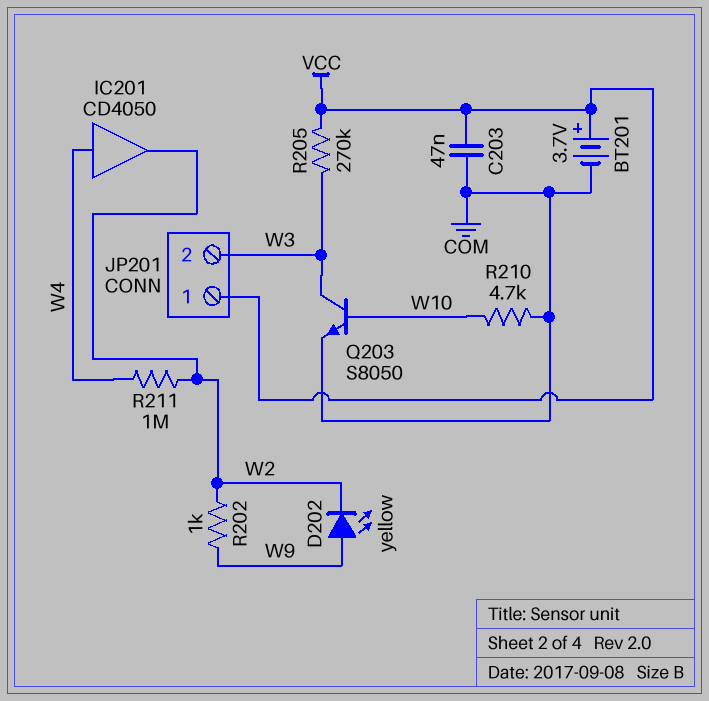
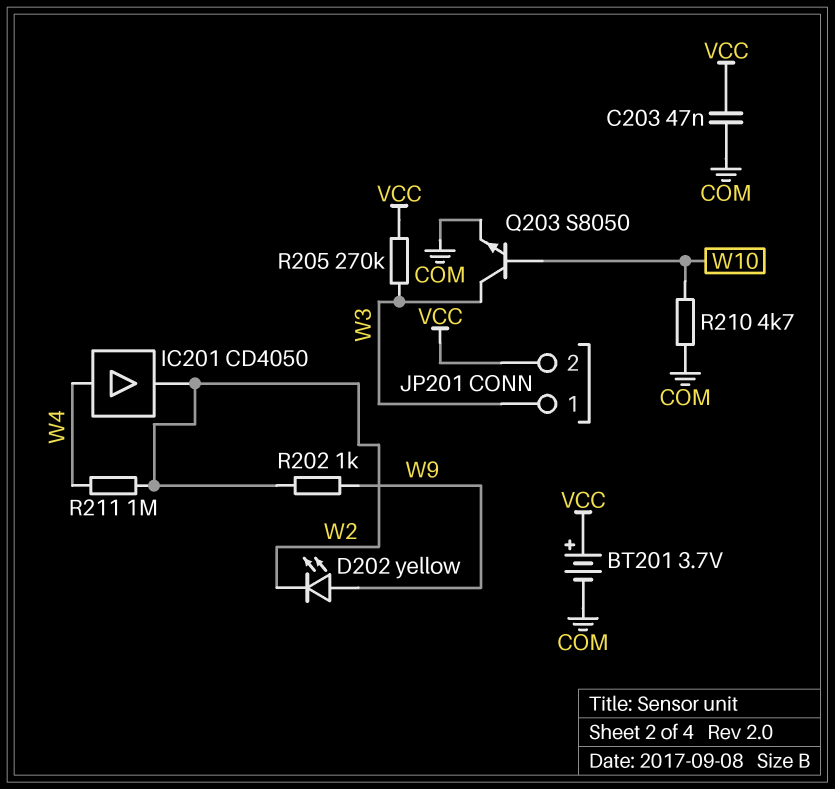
JP201 pin 1: VCC -> W3
JP201 pin 2: W3 -> VCC

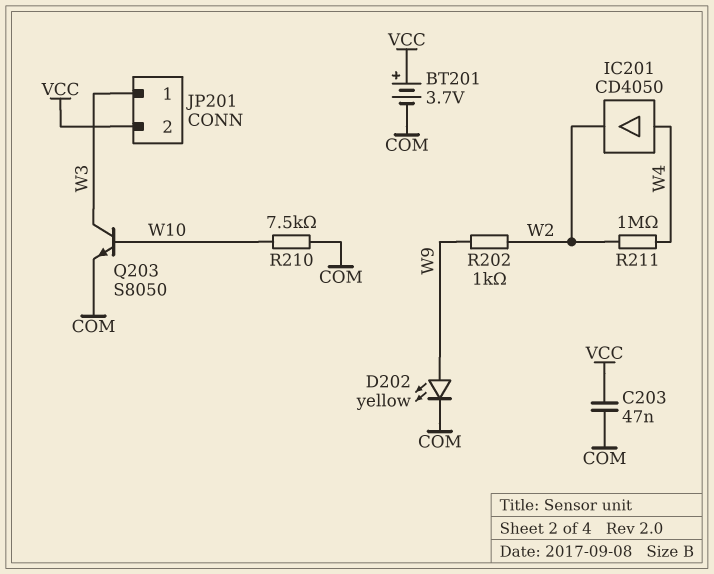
D202: LED yellow (A W9, K W2) -> LED yellow (A W9, K COM)
R205: 270k (VCC, W3) -> none
R210: 4.7k (COM, W10) -> 7.5k (COM, W10)

